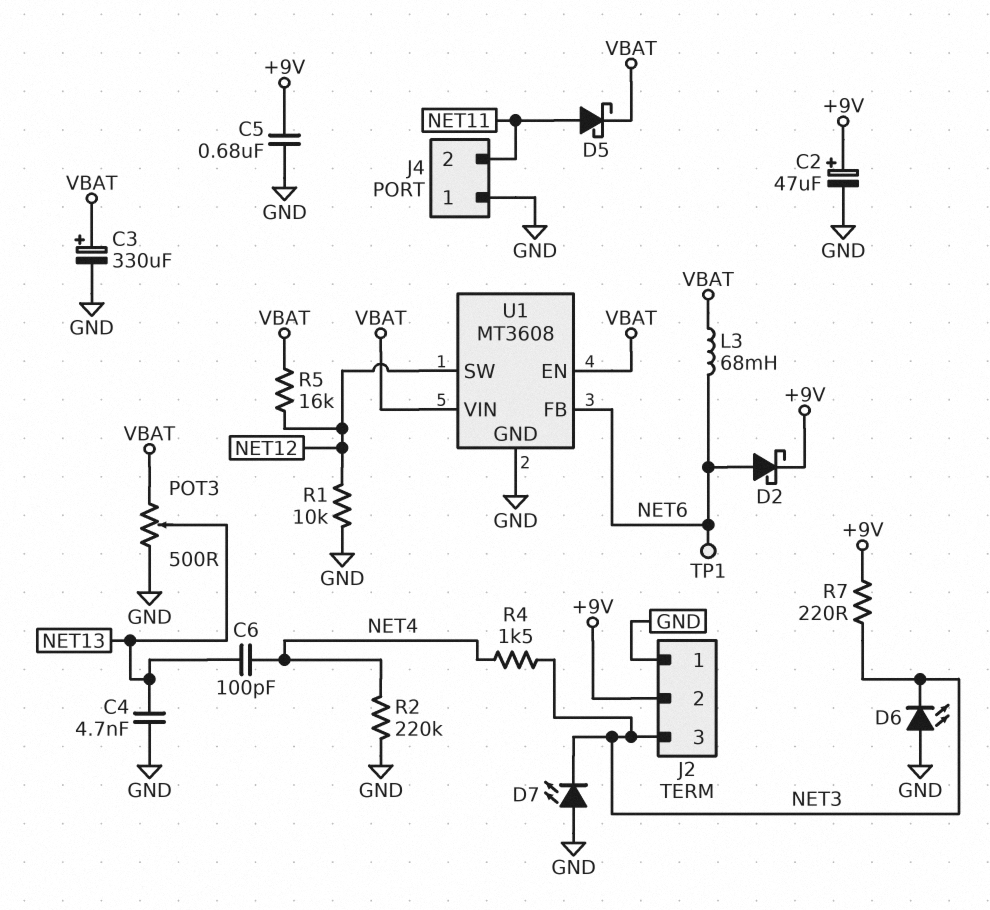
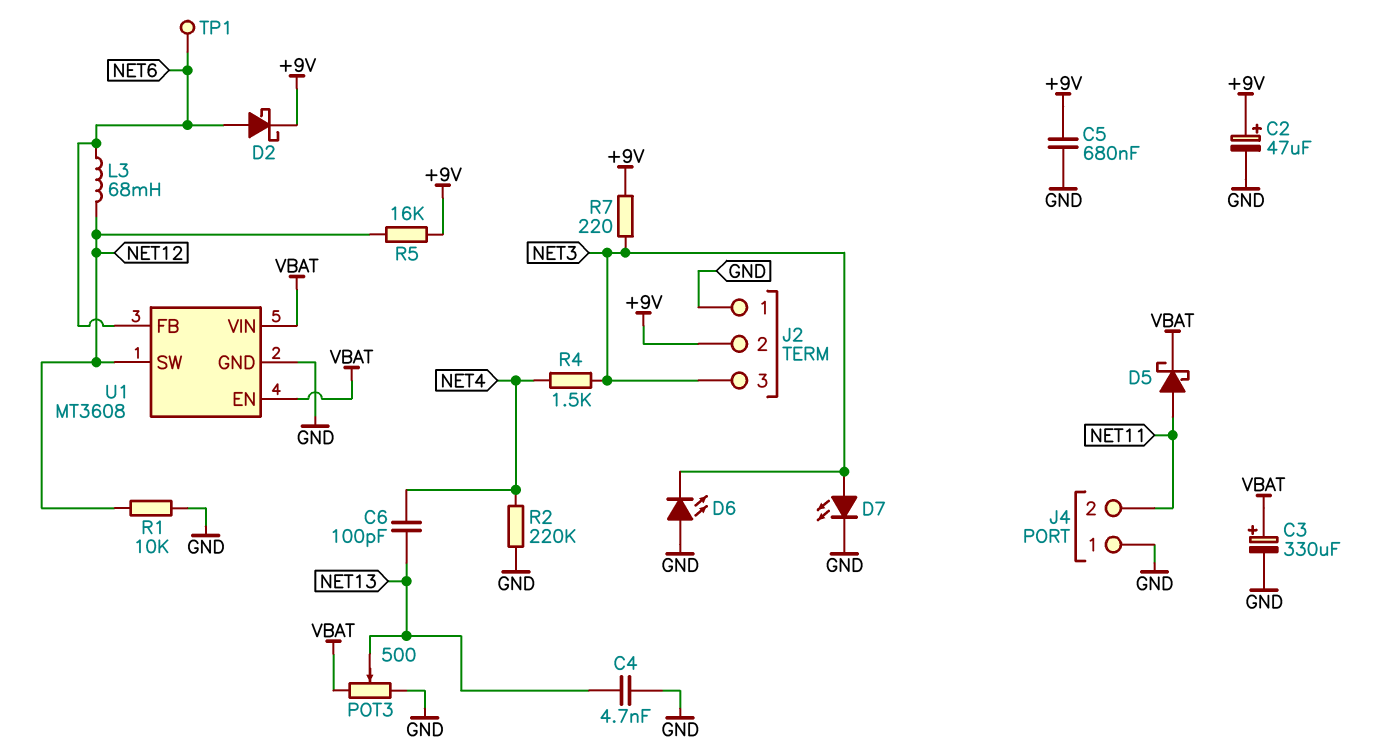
D7: LED (A GND, K NET3) -> LED (A NET3, K GND)
L3: 68mH (NET6, VBAT) -> 68mH (NET6, NET12)
R5: 16k (NET12, VBAT) -> 16k (+9V, NET12)

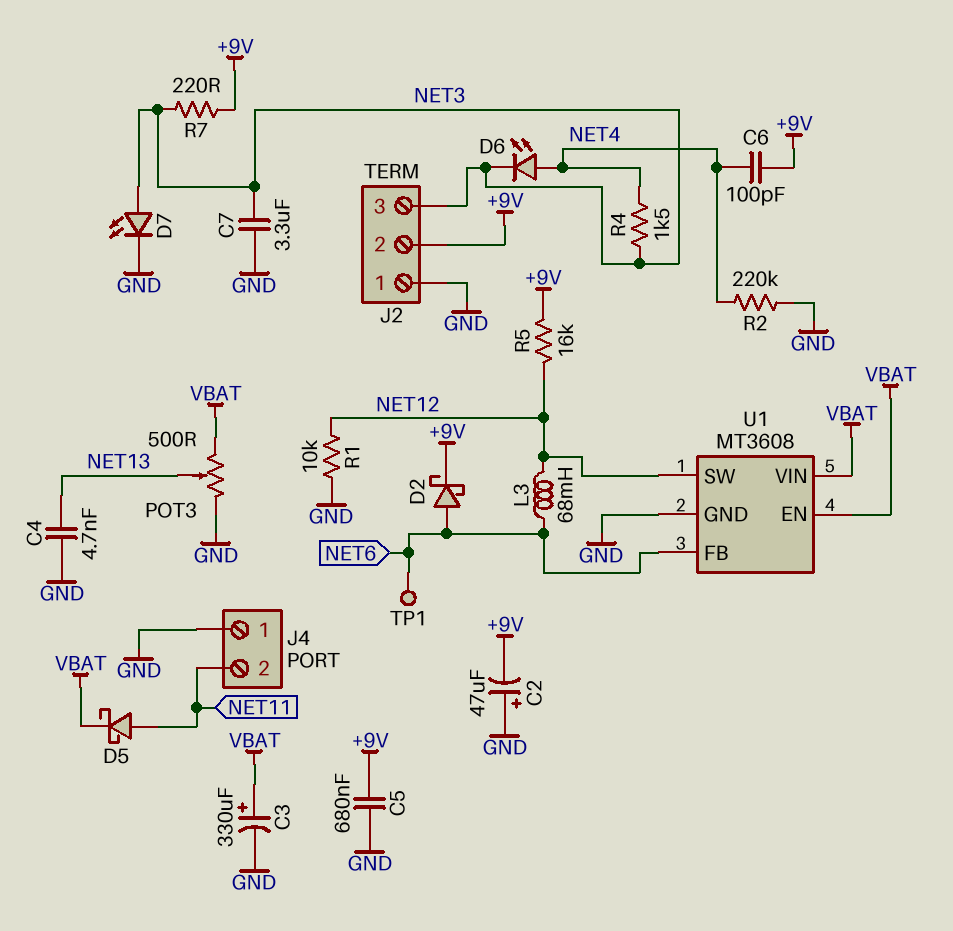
C2: 47uF (plus +9V, minus GND) -> 47uF (plus GND, minus +9V)
C6: 100pF (NET4, NET13) -> 100pF (+9V, NET4)
C7: none -> 3.3uF (GND, NET3)
D6: LED (A GND, K NET3) -> LED (A NET4, K NET3)

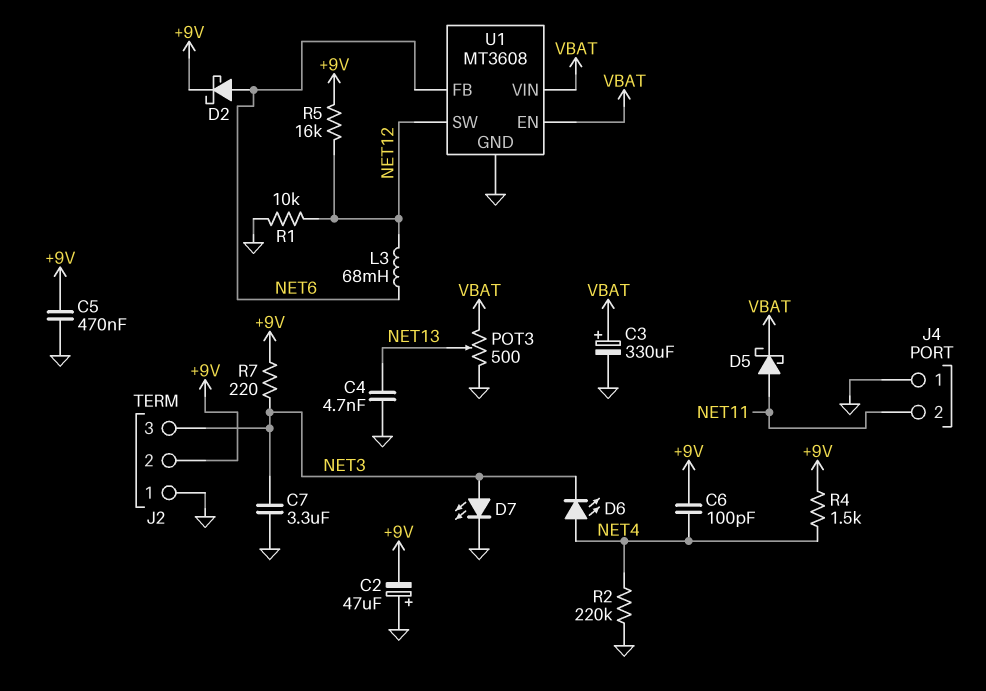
C5: 680nF (+9V, GND) -> 470nF (+9V, GND)
R4: 1.5k (NET3, NET4) -> 1.5k (+9V, NET4)
TP1: test point (NET6) -> none

